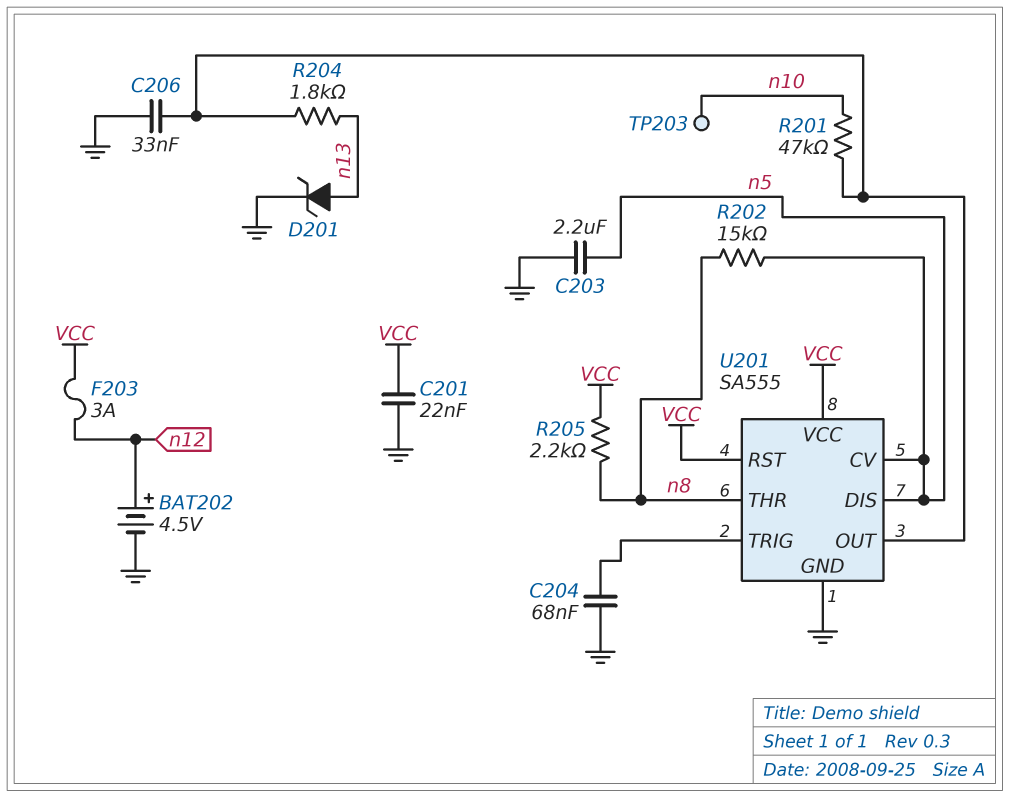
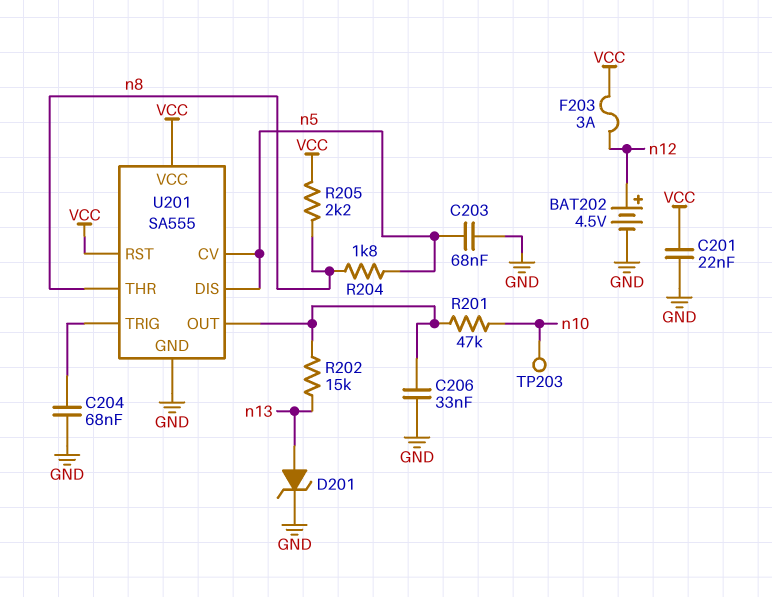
C203: 2.2uF (GND, n5) -> 68nF (GND, n5)
R202: 15k (n5, n8) -> 15k (U201/OUT, n13)
R204: 1.8k (U201/OUT, n13) -> 1.8k (n5, n8)

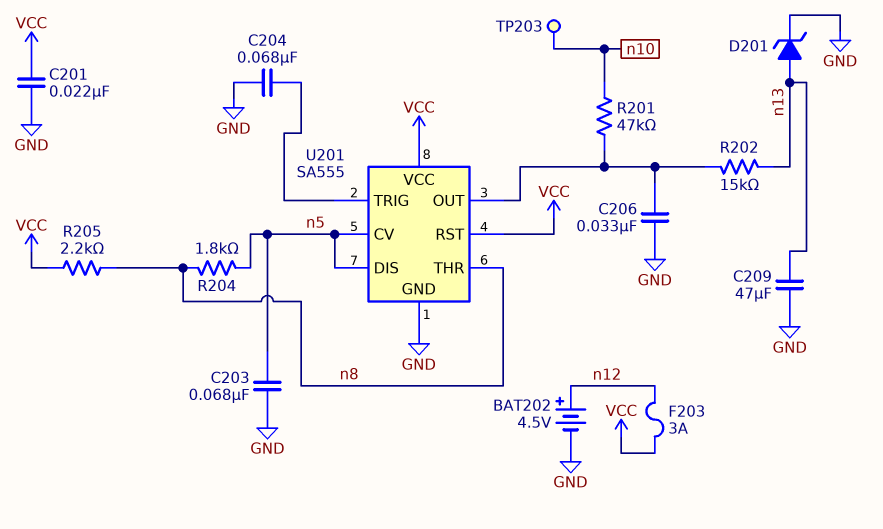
C209: none -> 47uF (GND, n13)

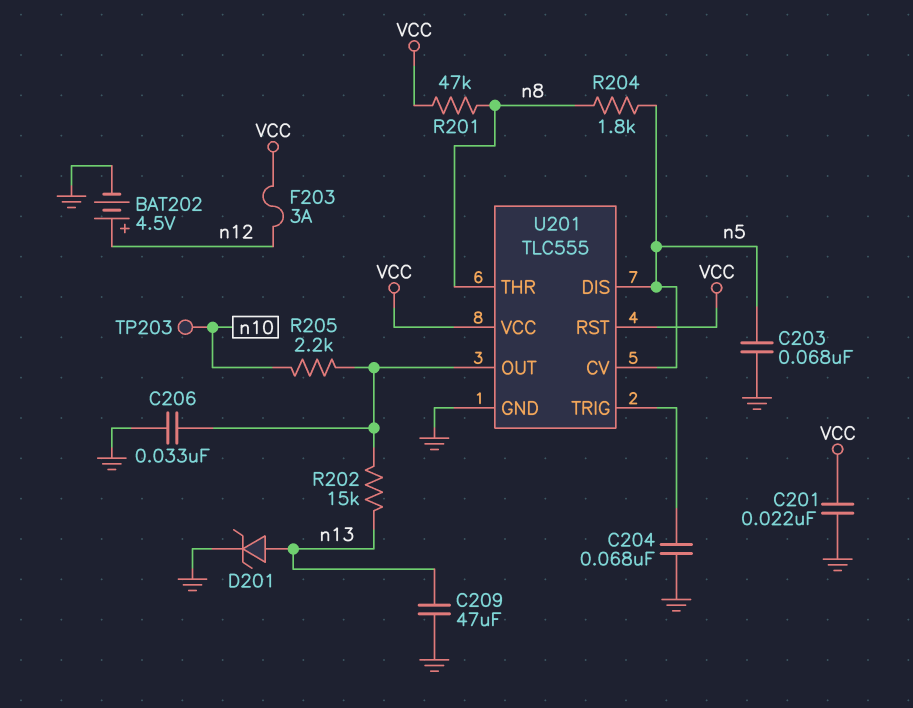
R201: 47k (U201/OUT, n10) -> 47k (VCC, n8)
R205: 2.2k (VCC, n8) -> 2.2k (U201/OUT, n10)
U201: SA555 -> TLC555

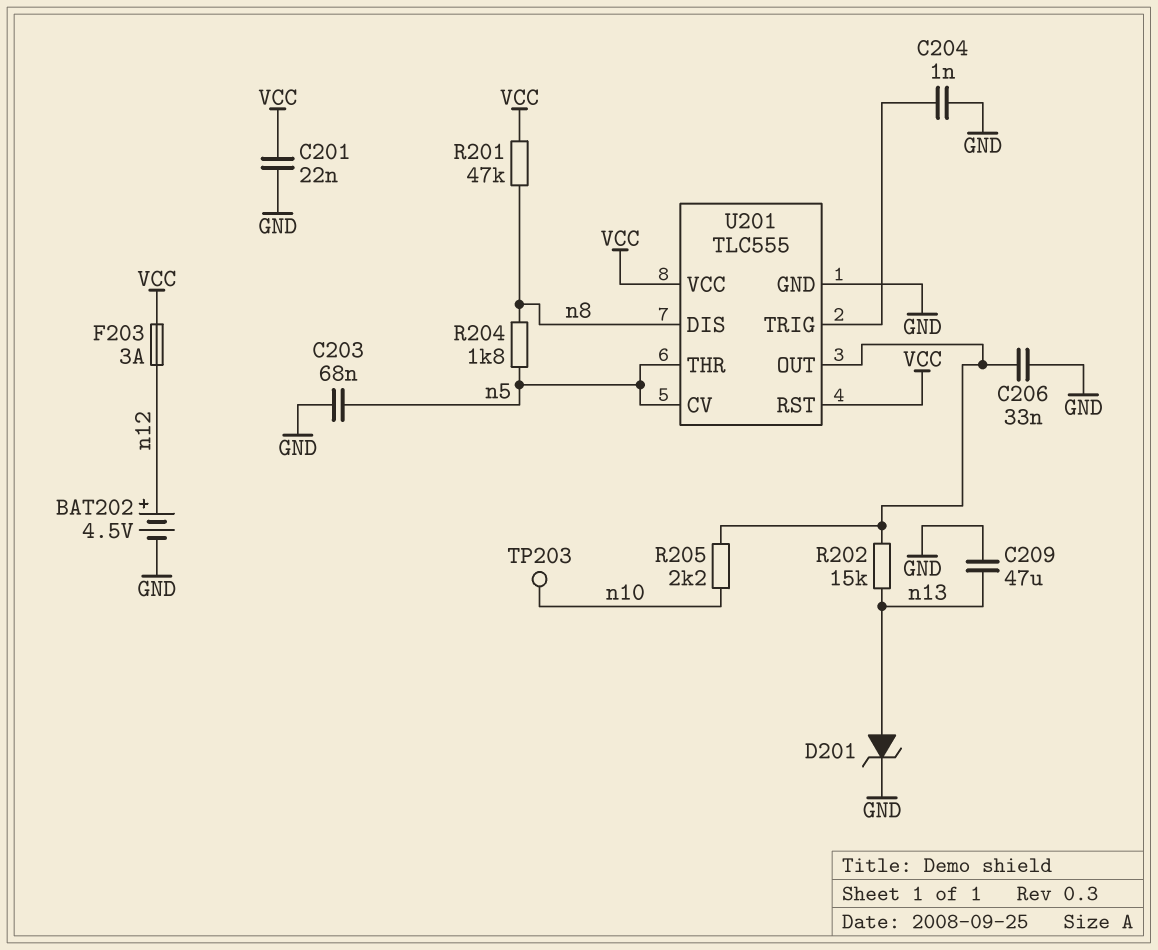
C204: 68nF (GND, U201/TRIG) -> 1nF (GND, U201/TRIG)
U201 pin DIS: n5 -> n8
U201 pin THR: n8 -> n5

